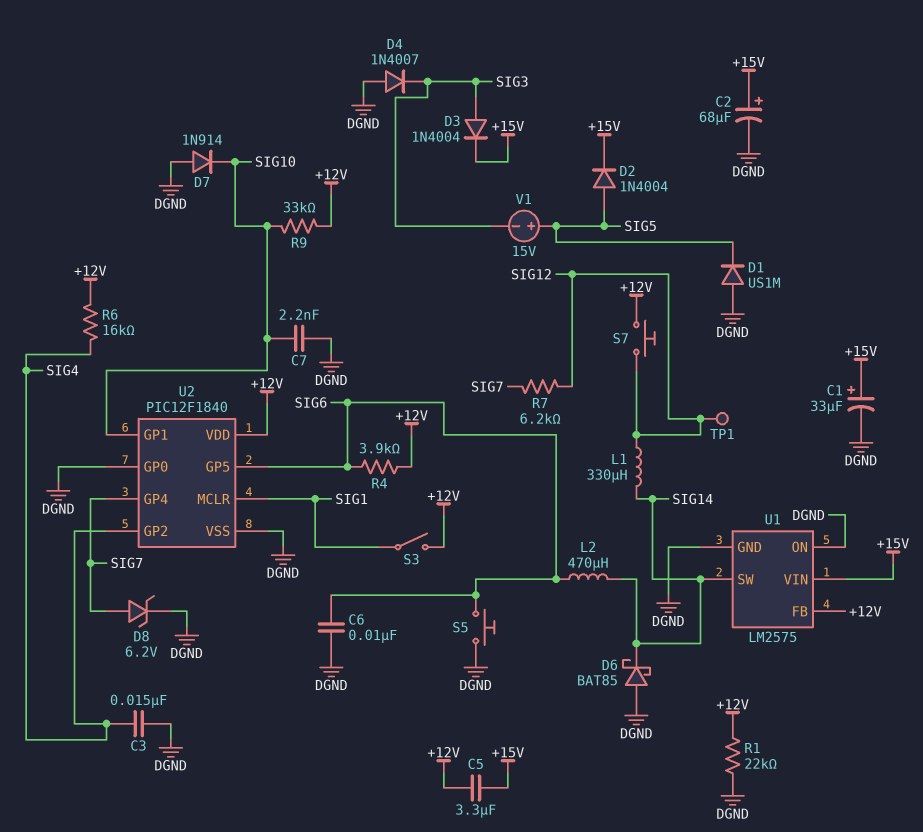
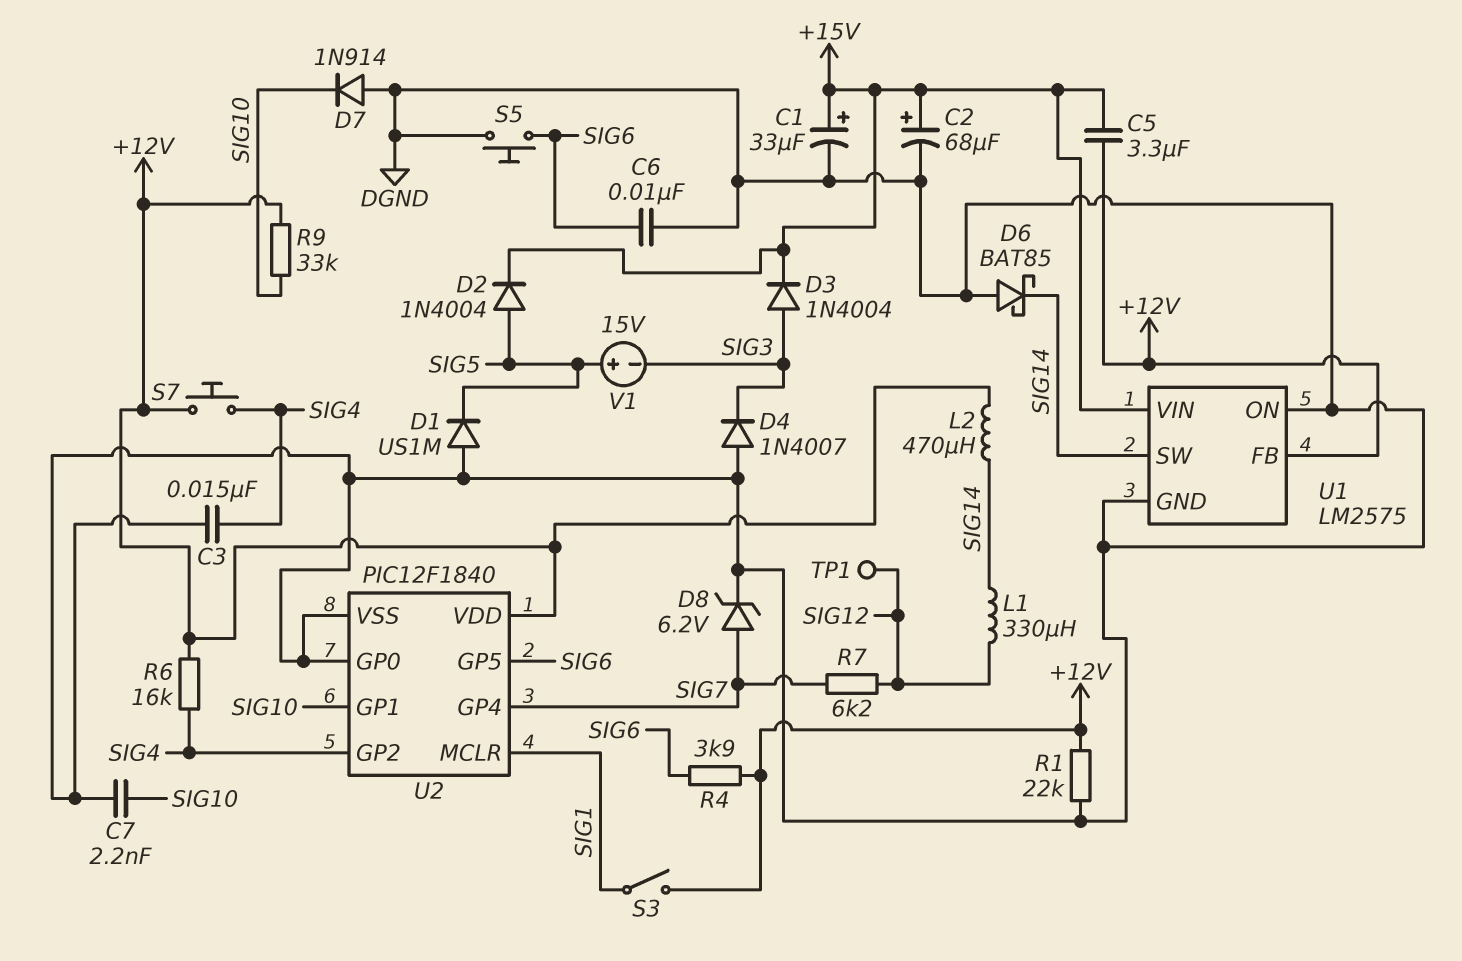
L2: 470uH (SIG6, SIG14) -> 470uH (+12V, SIG14)
S7: button (+12V, SIG12) -> button (+12V, SIG4)

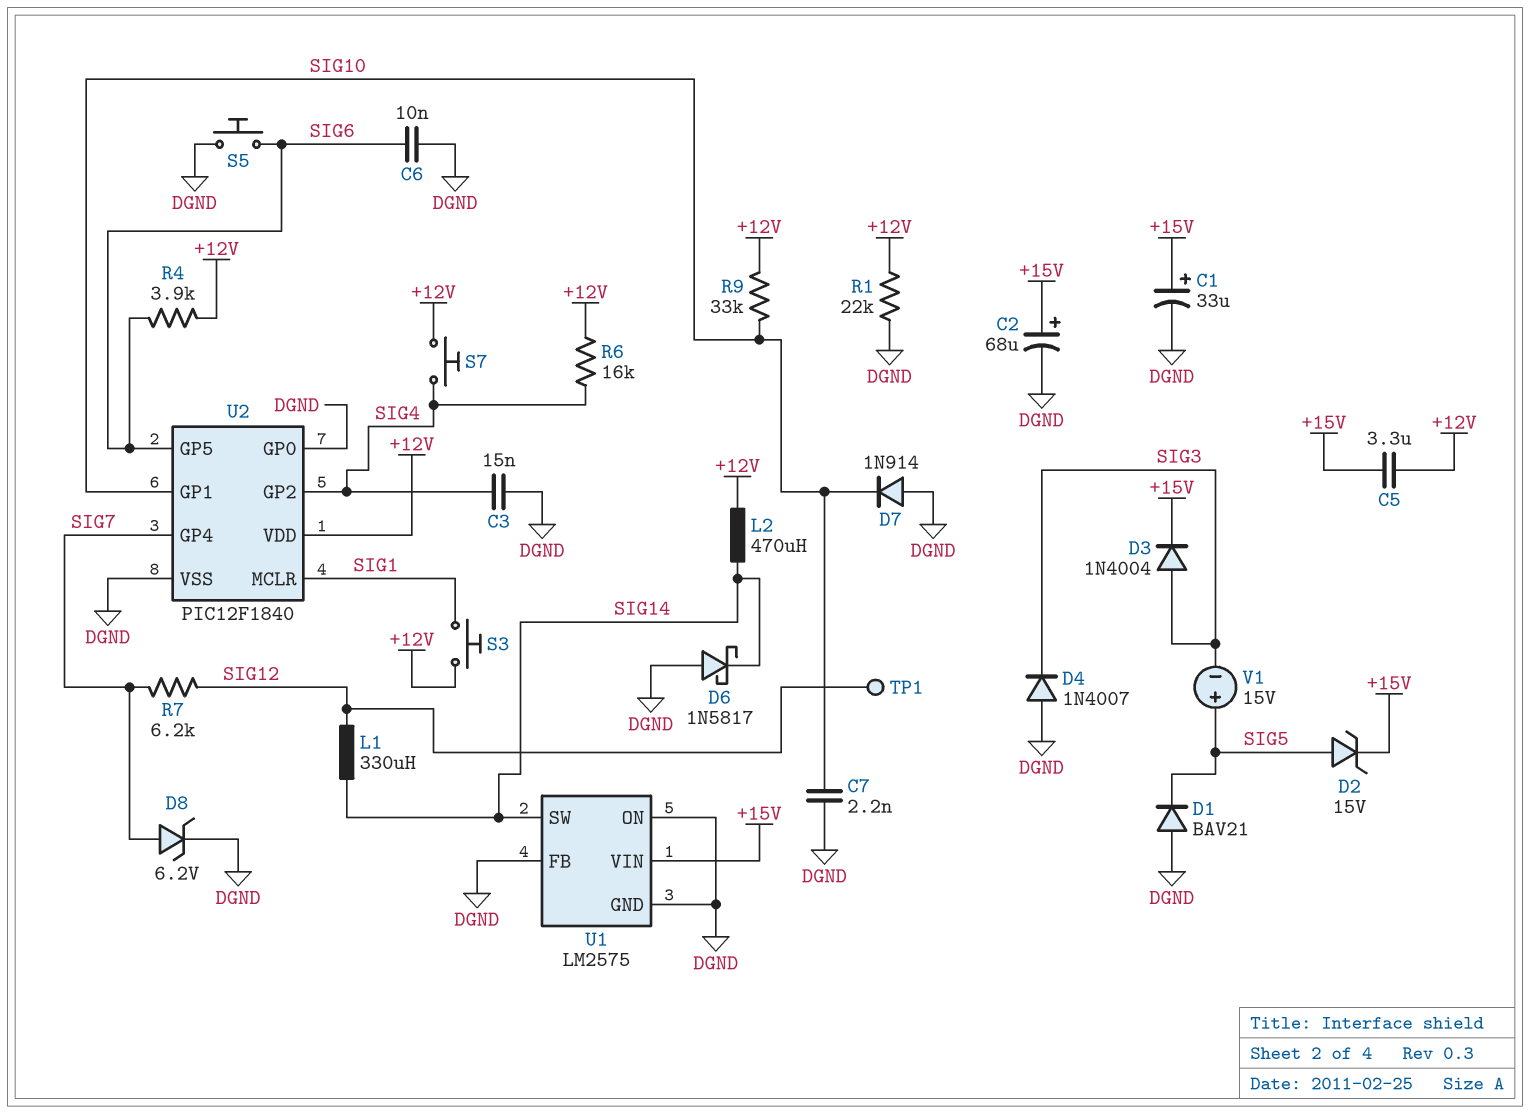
D1: diode US1M (A DGND, K SIG5) -> diode BAV21 (A DGND, K SIG5)
D2: diode 1N4004 (A SIG5, K +15V) -> zener 15V (A SIG5, K +15V)
D6: schottky BAT85 (A DGND, K SIG14) -> schottky 1N5817 (A DGND, K SIG14)
S3: switch (+12V, SIG1) -> button (+12V, SIG1)
U1 pin FB: +12V -> DGND

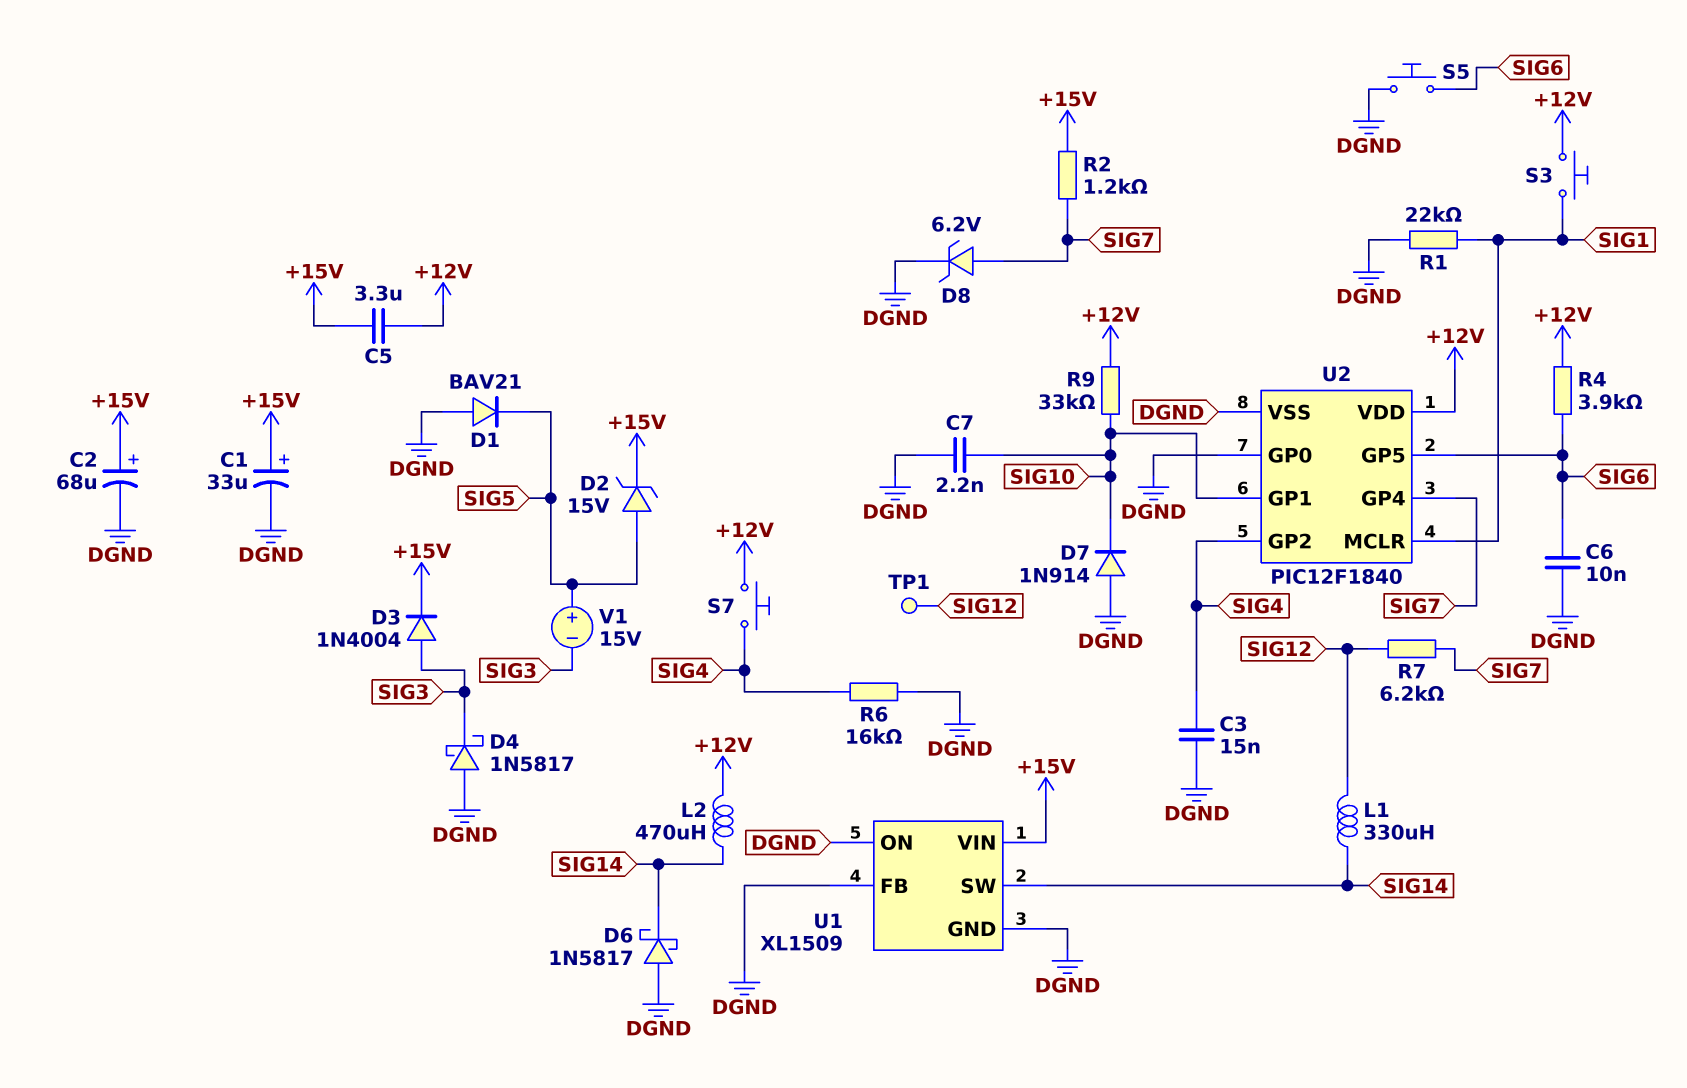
D4: diode 1N4007 (A DGND, K SIG3) -> schottky 1N5817 (A DGND, K SIG3)
R1: 22k (+12V, DGND) -> 22k (DGND, SIG1)
R2: none -> 1.2k (+15V, SIG7)
R6: 16k (+12V, SIG4) -> 16k (DGND, SIG4)
U1: LM2575 -> XL1509

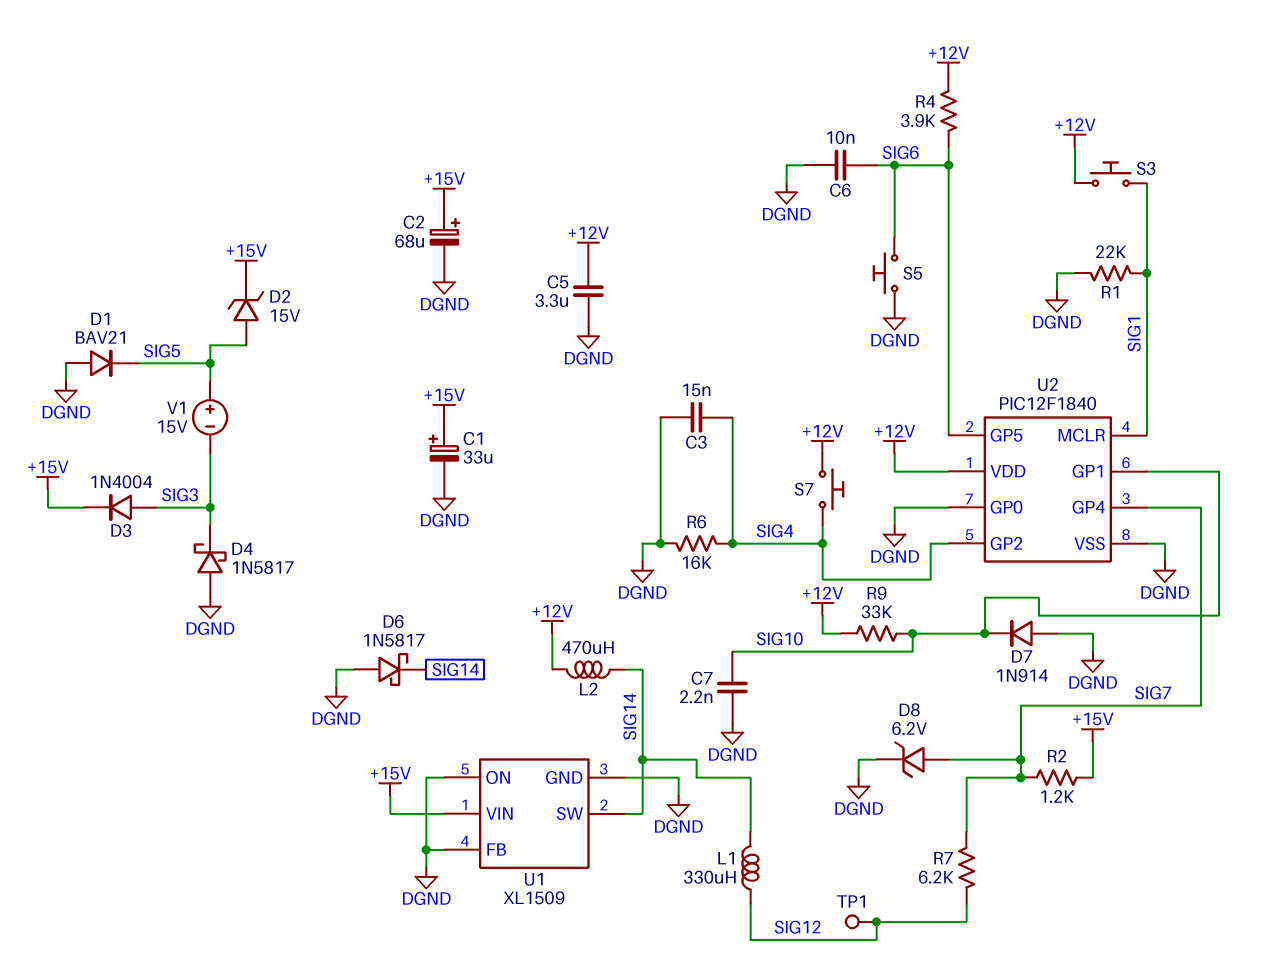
C5: 3.3uF (+12V, +15V) -> 3.3uF (+12V, DGND)

